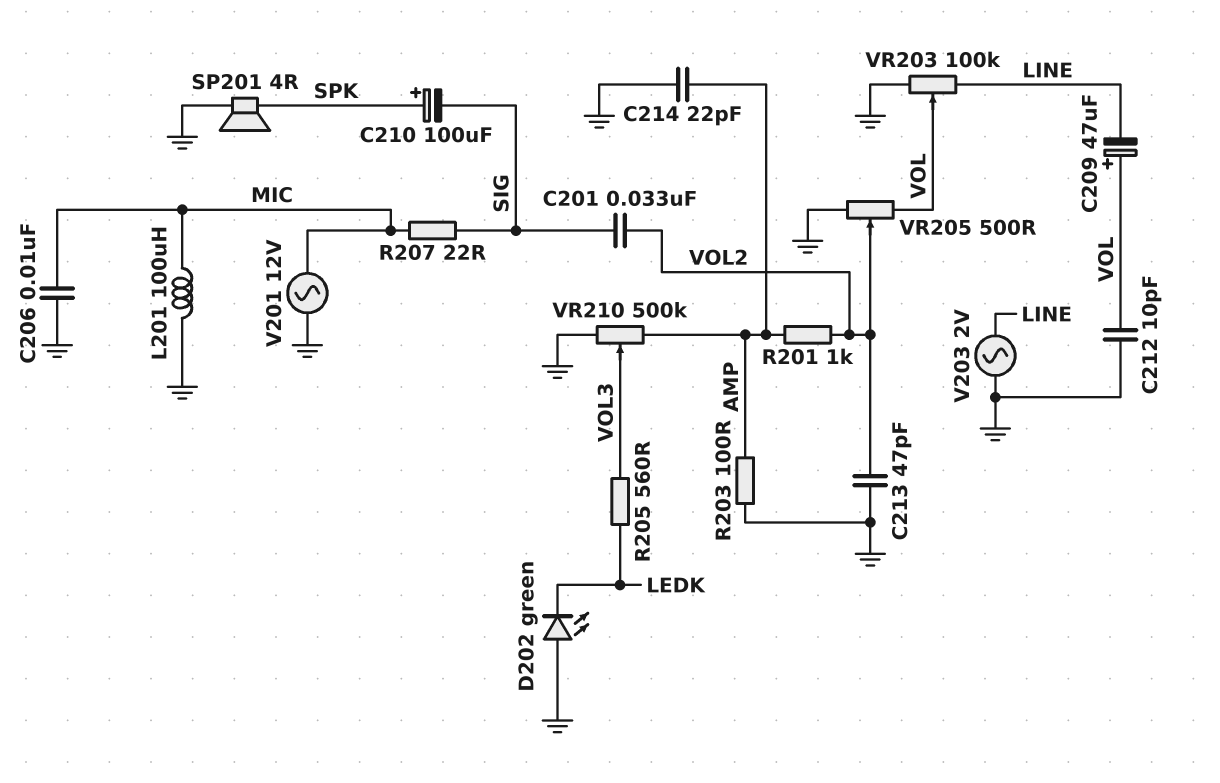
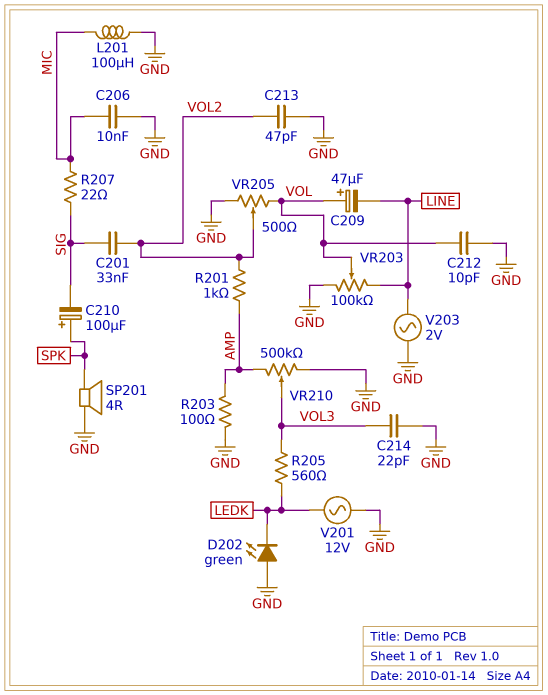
C214: 22pF (AMP, GND) -> 22pF (GND, VOL3)
V201: AC 12V (GND, MIC) -> AC 12V (GND, LEDK)

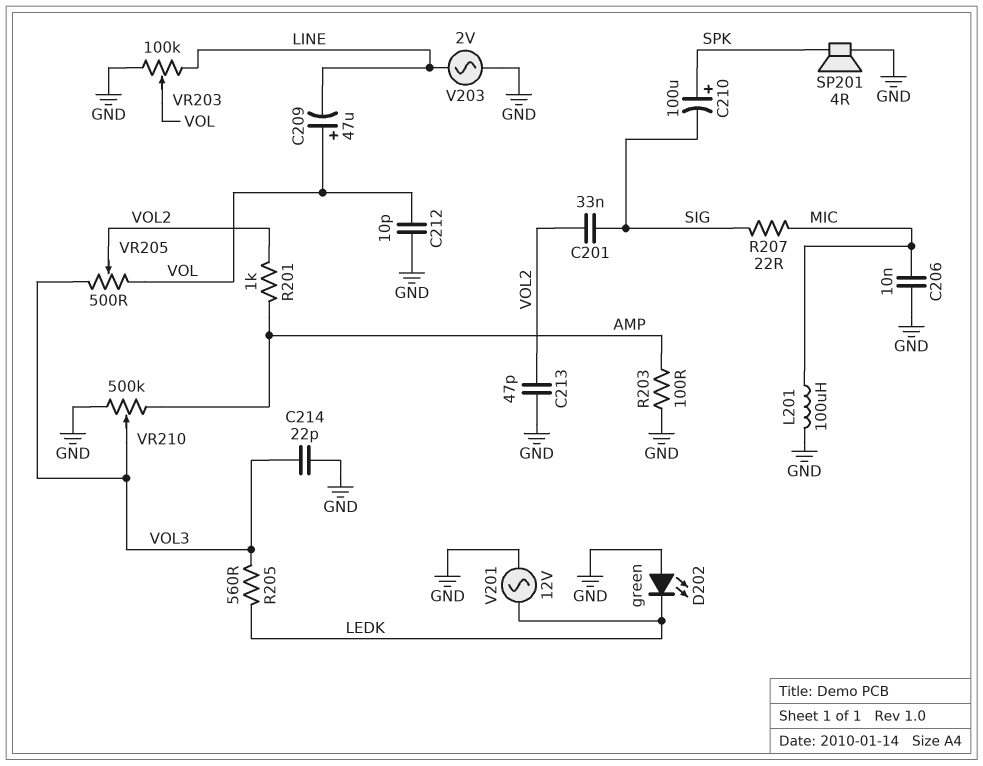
VR205: 500 (GND, VOL, wiper VOL2) -> 500 (VOL, VOL3, wiper VOL2)

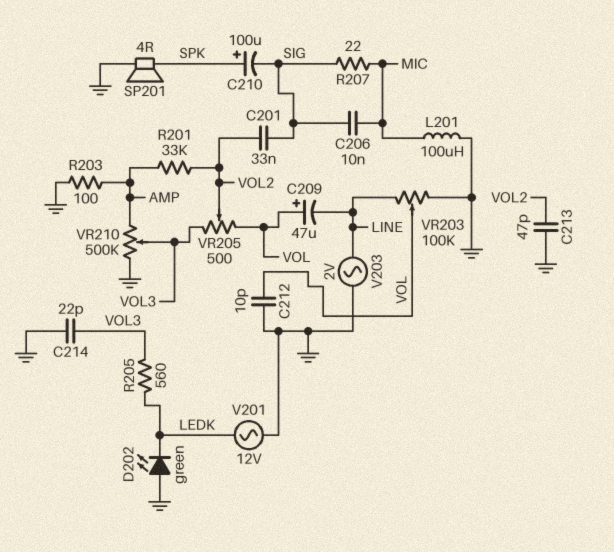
C206: 10nF (GND, MIC) -> 10nF (MIC, SIG)
R201: 1k (AMP, VOL2) -> 33k (AMP, VOL2)

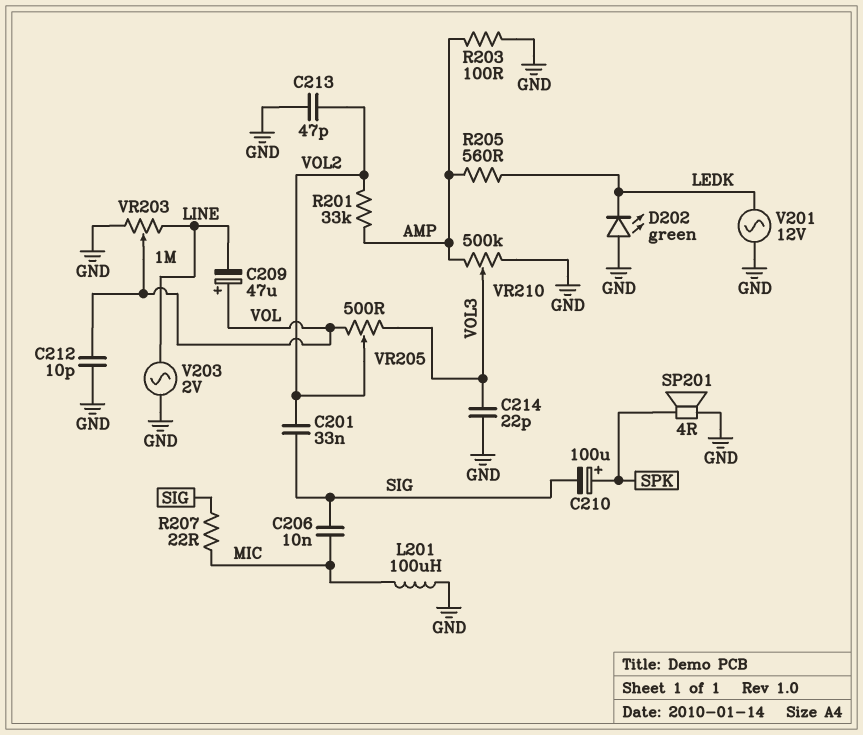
R205: 560 (LEDK, VOL3) -> 560 (AMP, LEDK)
VR203: 100k (GND, LINE, wiper VOL) -> 1M (GND, LINE, wiper VOL)

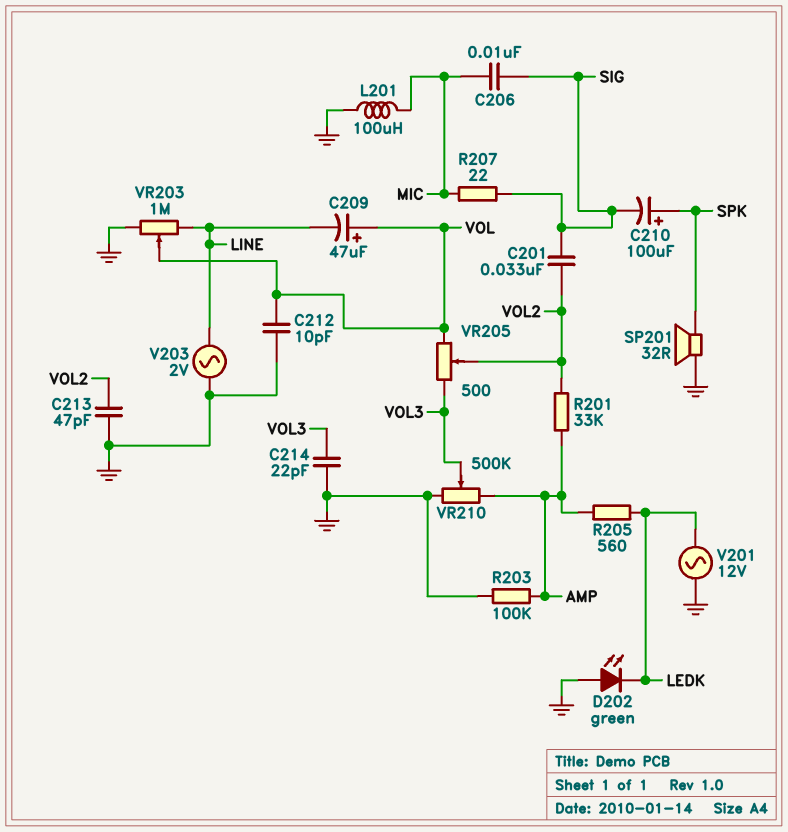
R203: 100 (AMP, GND) -> 100k (AMP, GND)
SP201: speaker 4R (GND, SPK) -> speaker 32R (GND, SPK)

